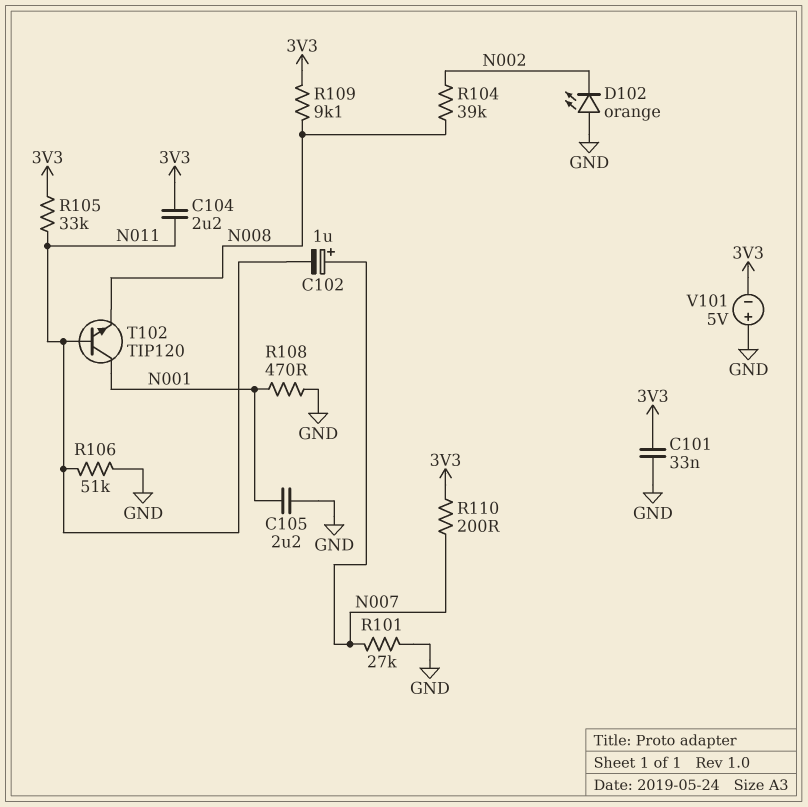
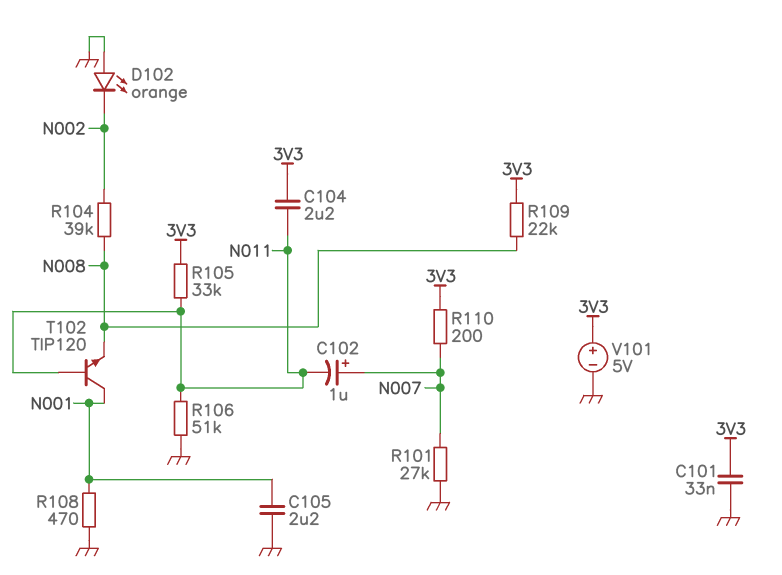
R109: 9.1k (3V3, N008) -> 22k (3V3, N008)
V101: 5V (plus GND, minus 3V3) -> 5V (plus 3V3, minus GND)

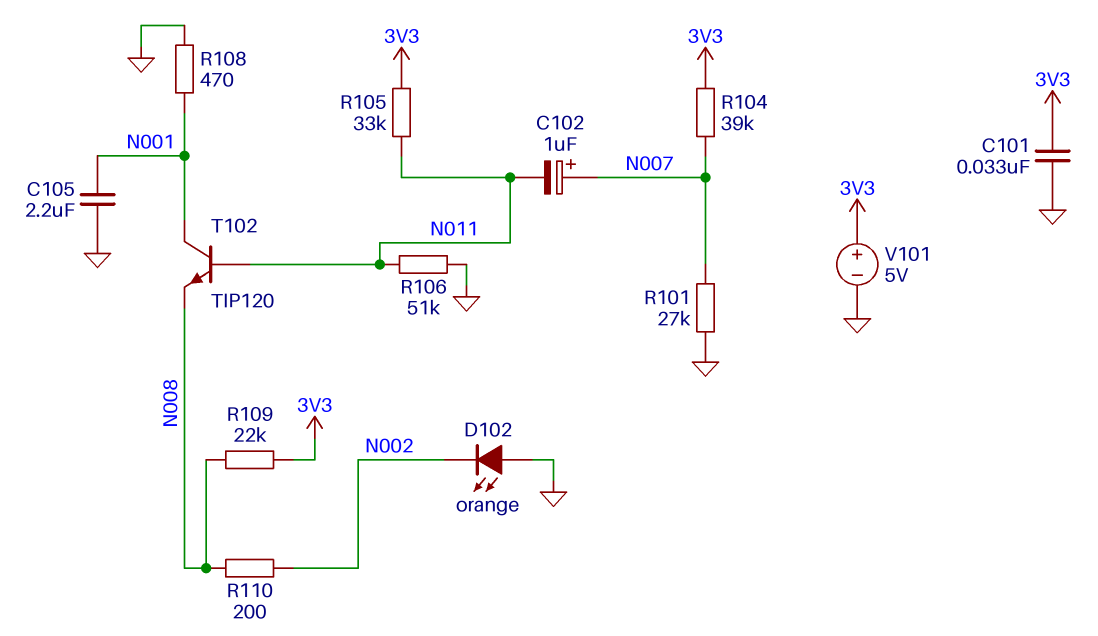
C104: 2.2uF (3V3, N011) -> none
R104: 39k (N002, N008) -> 39k (3V3, N007)
R110: 200 (3V3, N007) -> 200 (N002, N008)

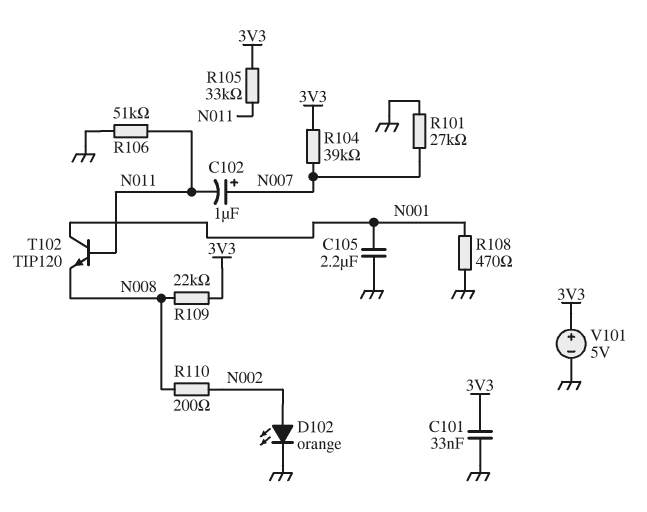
D102: LED orange (A GND, K N002) -> LED orange (A N002, K GND)

